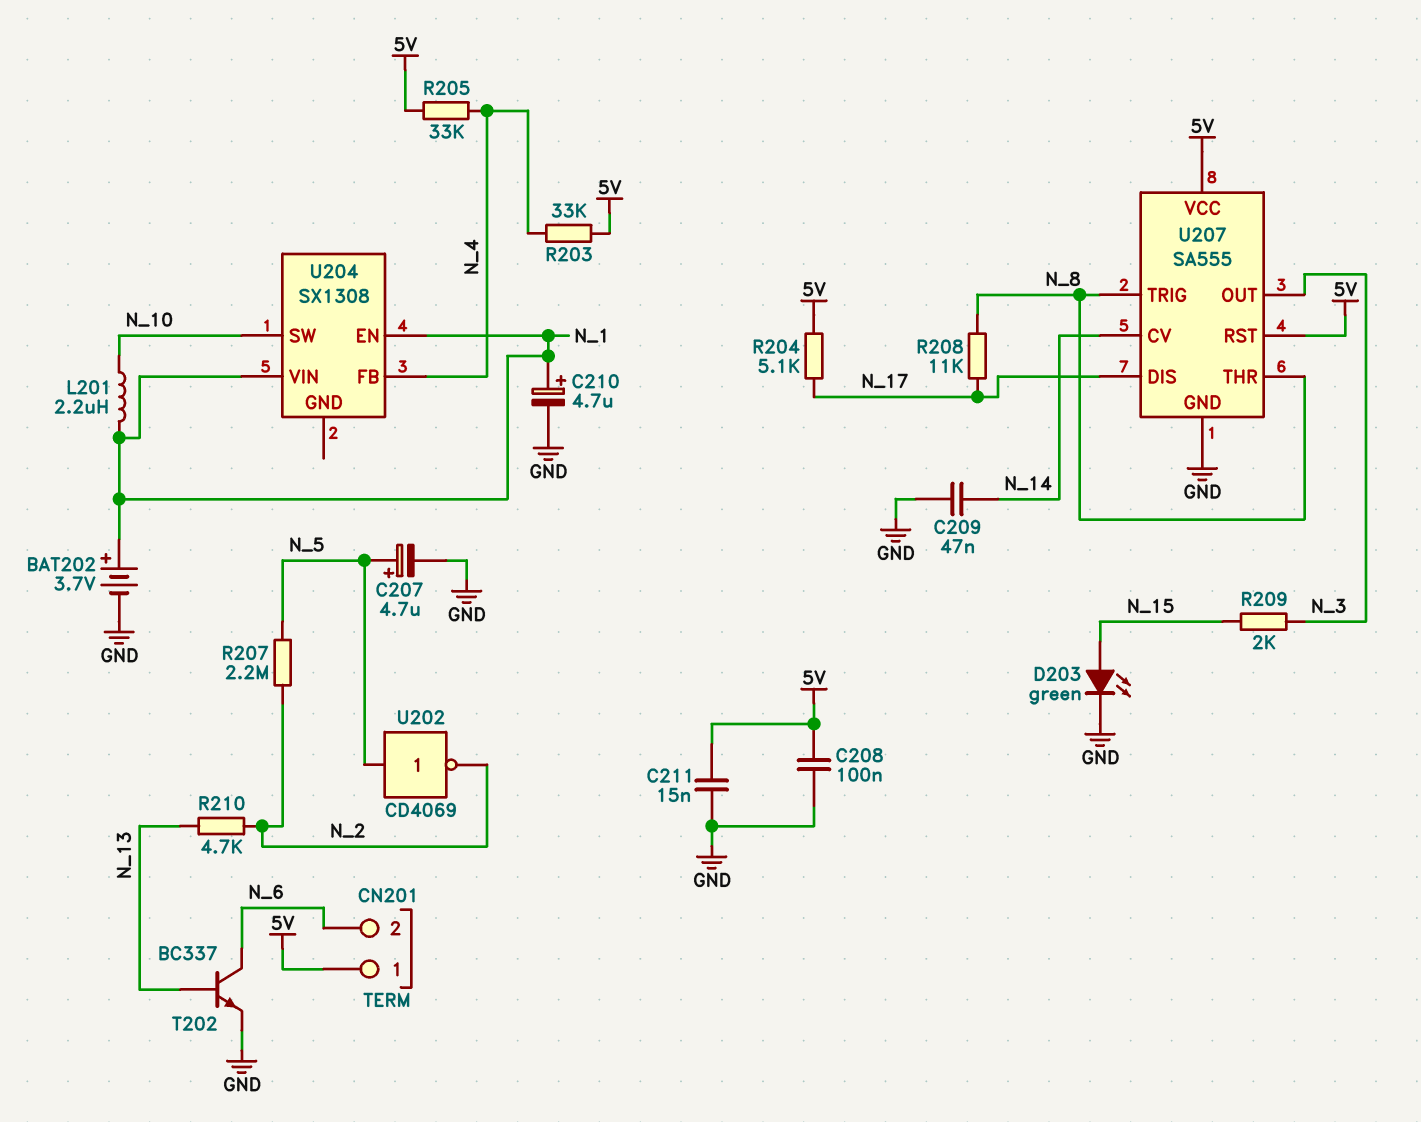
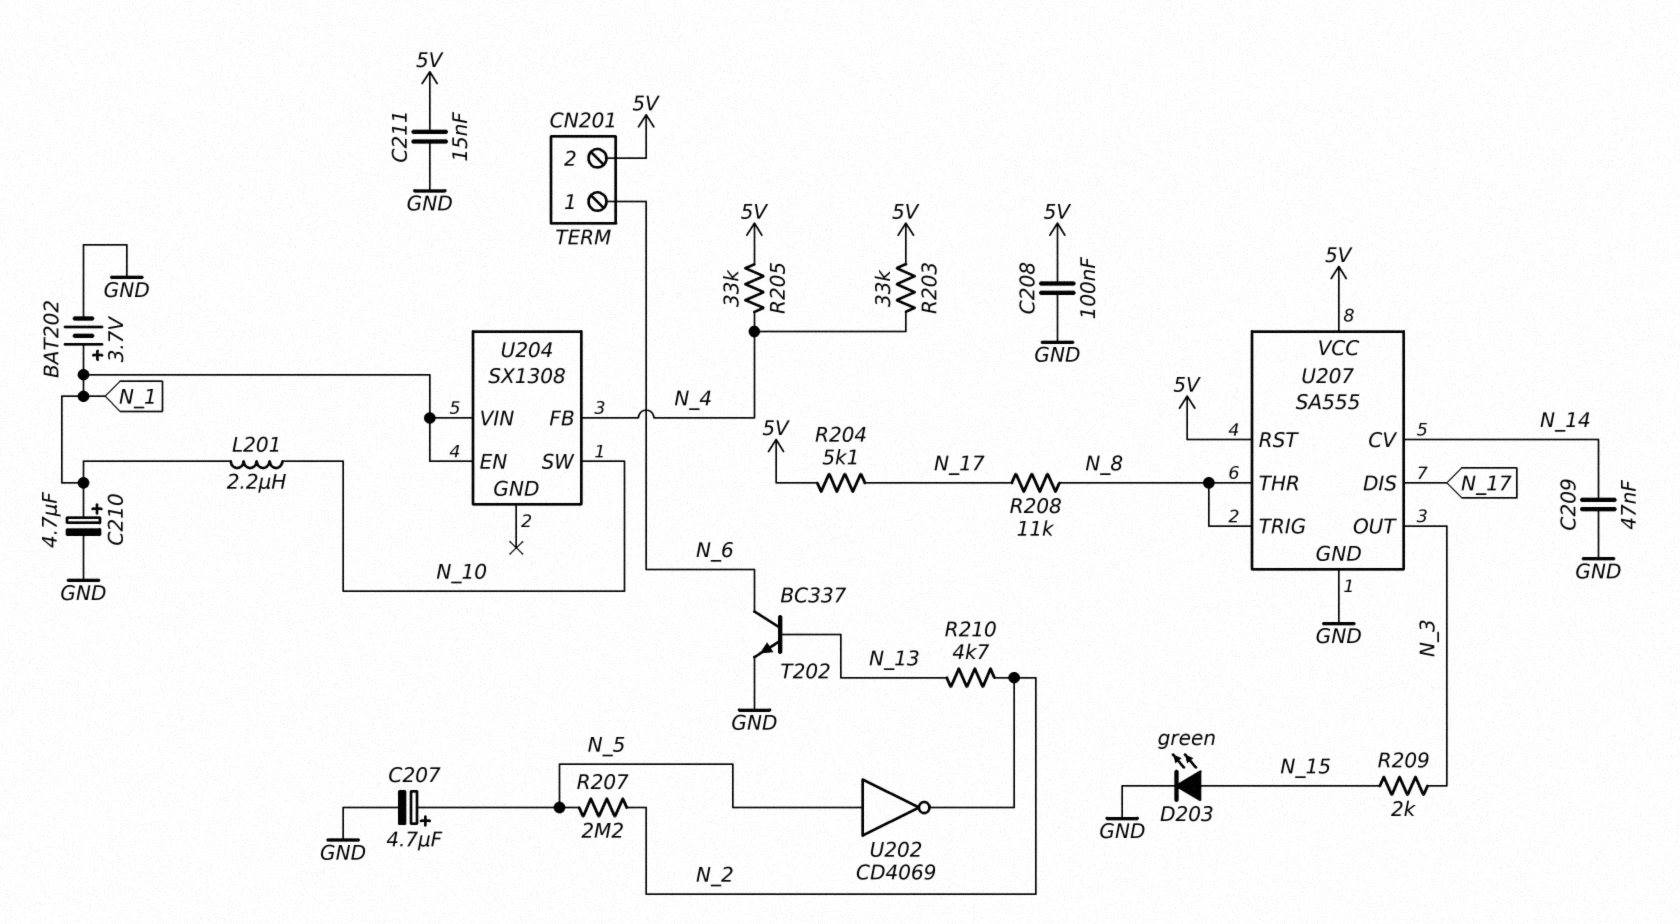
CN201 pin 1: 5V -> N_6
CN201 pin 2: N_6 -> 5V

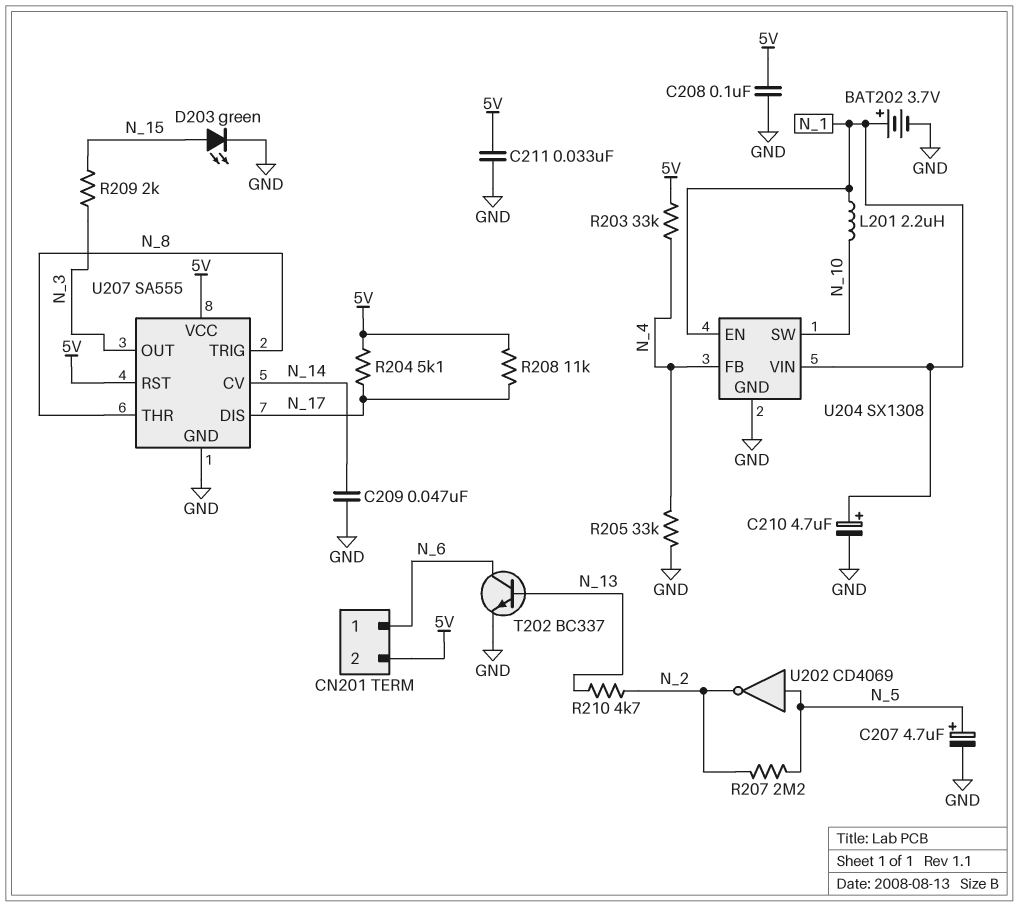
C211: 15nF (5V, GND) -> 33nF (5V, GND)
R205: 33k (5V, N_4) -> 33k (GND, N_4)
R208: 11k (N_8, N_17) -> 11k (5V, N_17)
U204 pin GND: none -> GND

